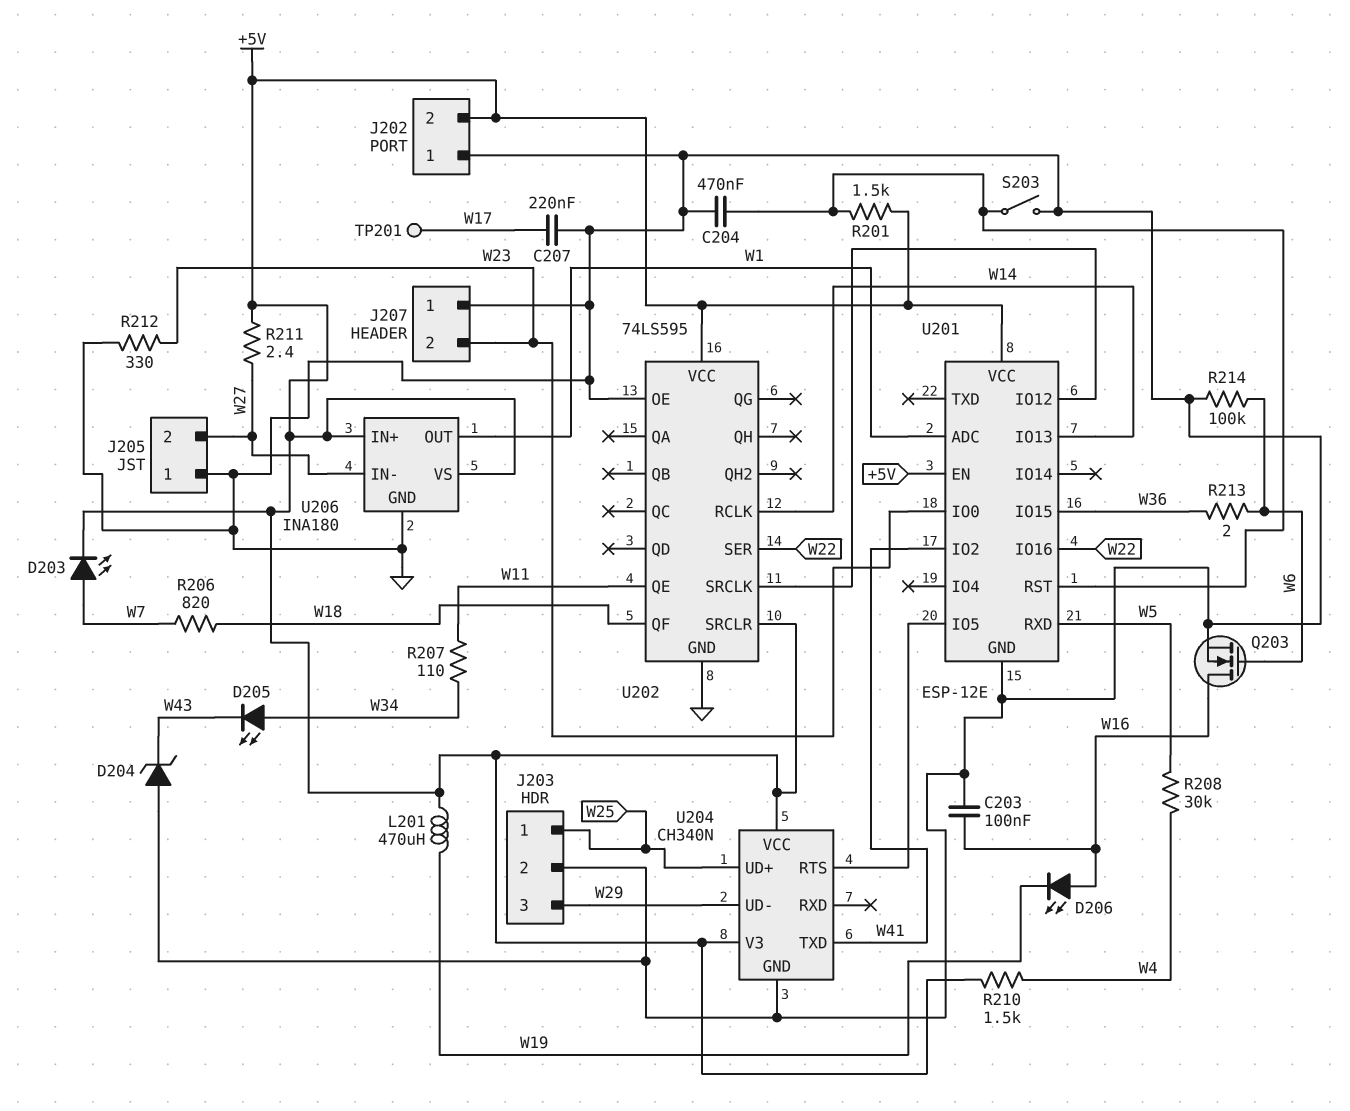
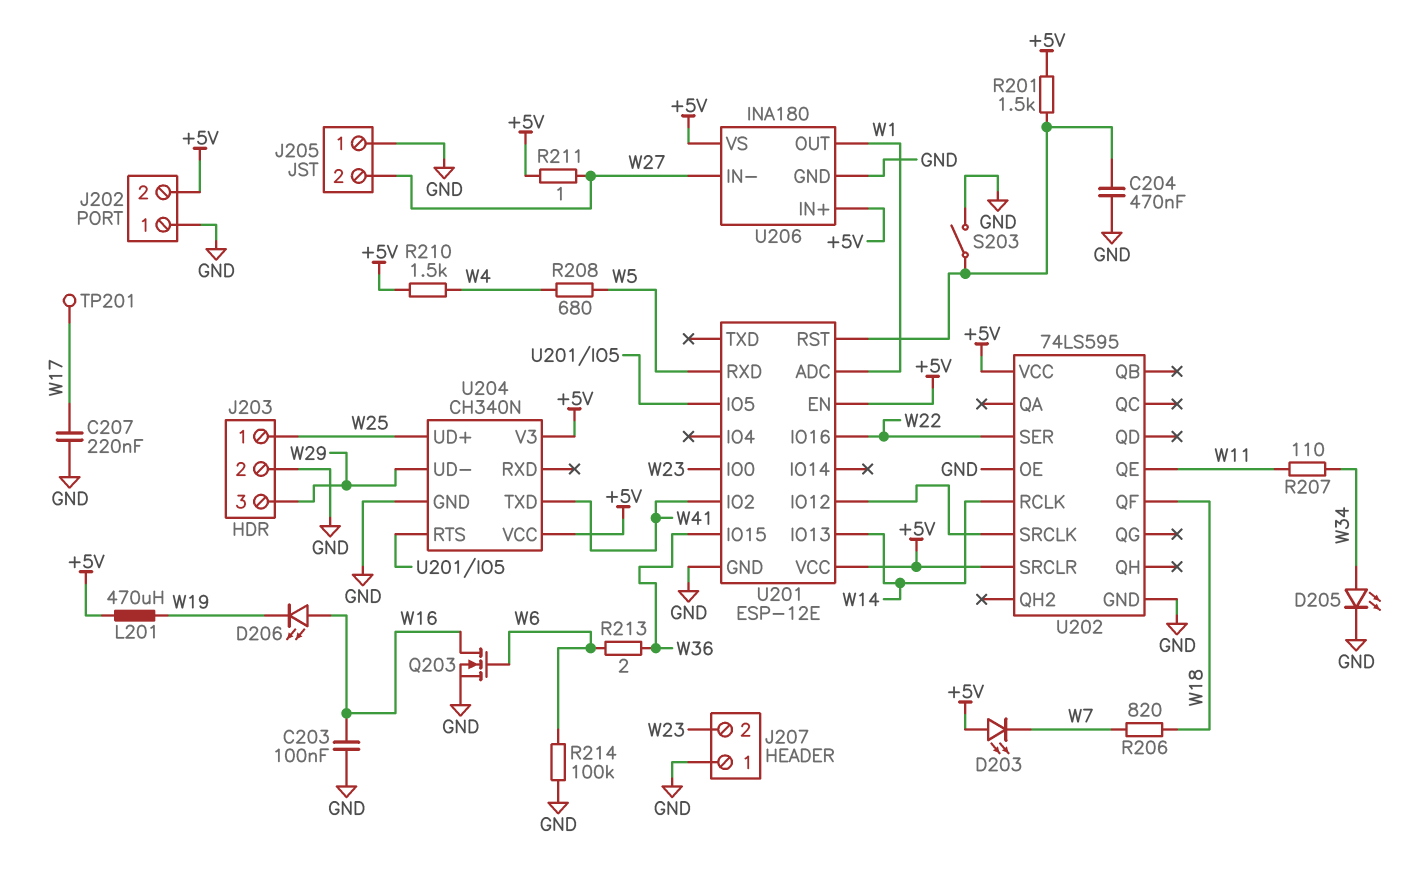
D203: LED (A W7, K +5V) -> LED (A +5V, K W7)
D204: zener (A GND, K W43) -> none
D205: LED (A W34, K W43) -> LED (A W34, K GND)
R208: 30k (W4, W5) -> 680 (W4, W5)
R211: 2.4 (+5V, W27) -> 1 (+5V, W27)
R212: 330 (GND, W23) -> none

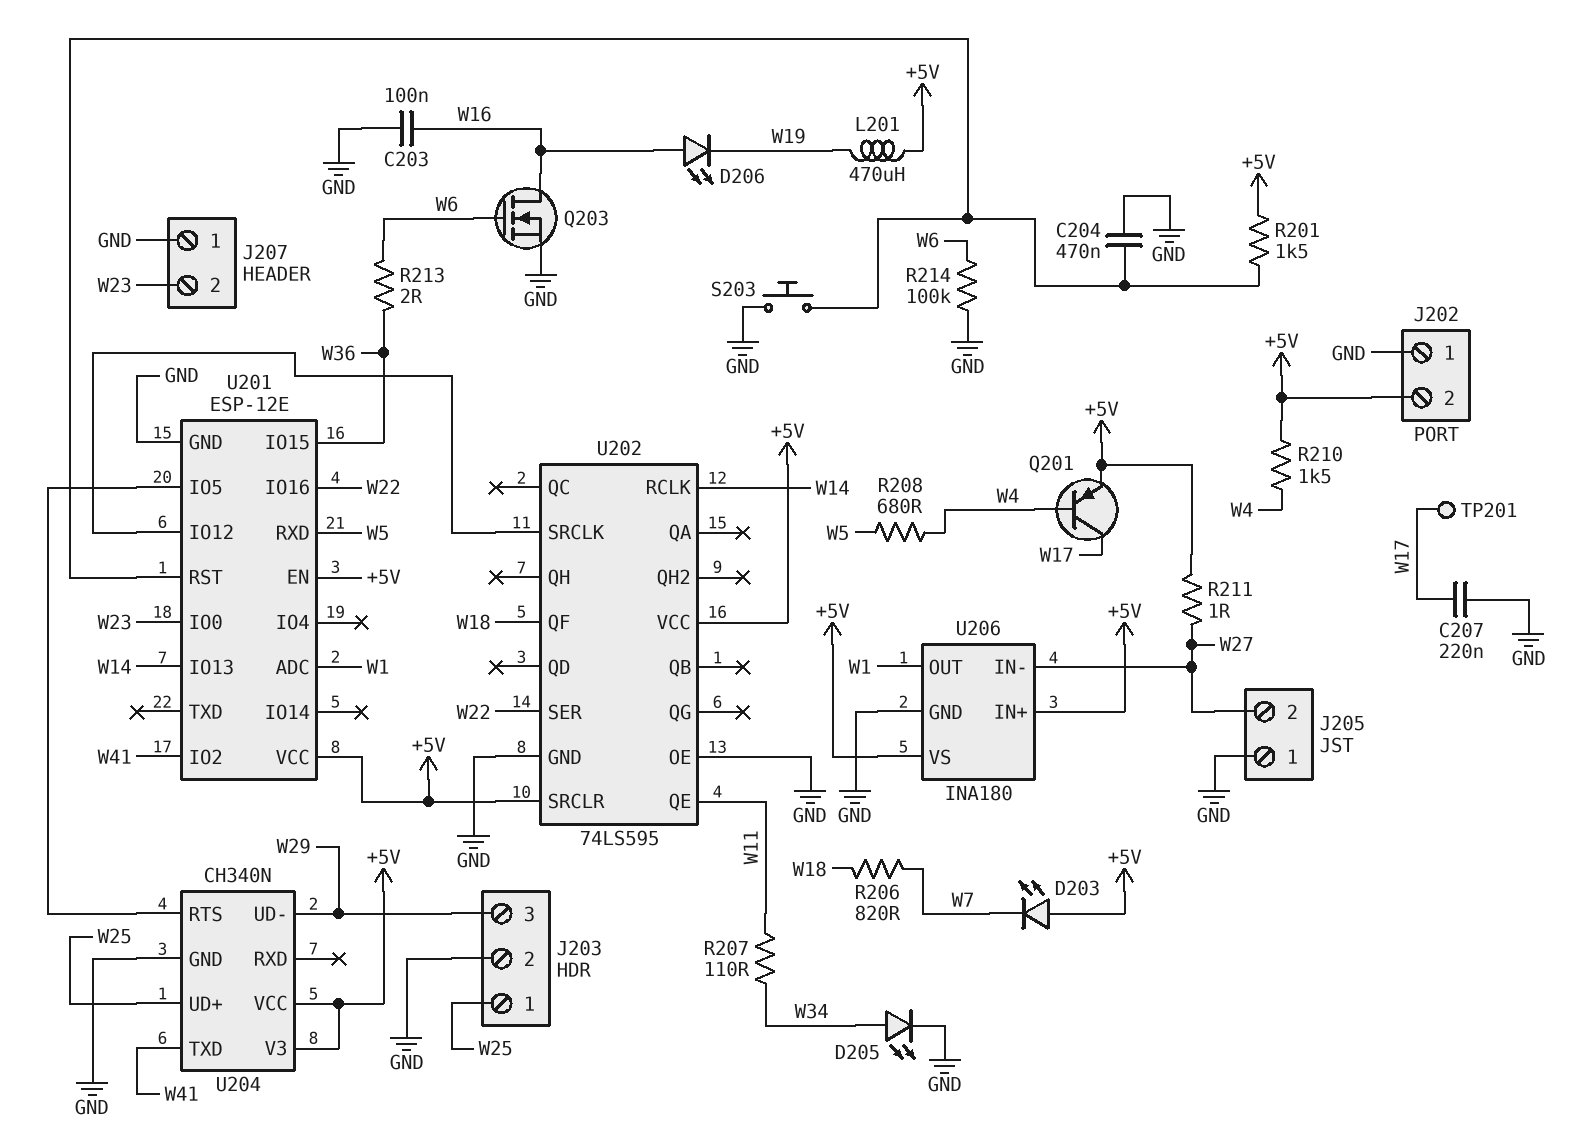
Q201: none -> PNP (B W4, C W17, E +5V)
S203: switch (GND, U201/RST) -> button (GND, U201/RST)

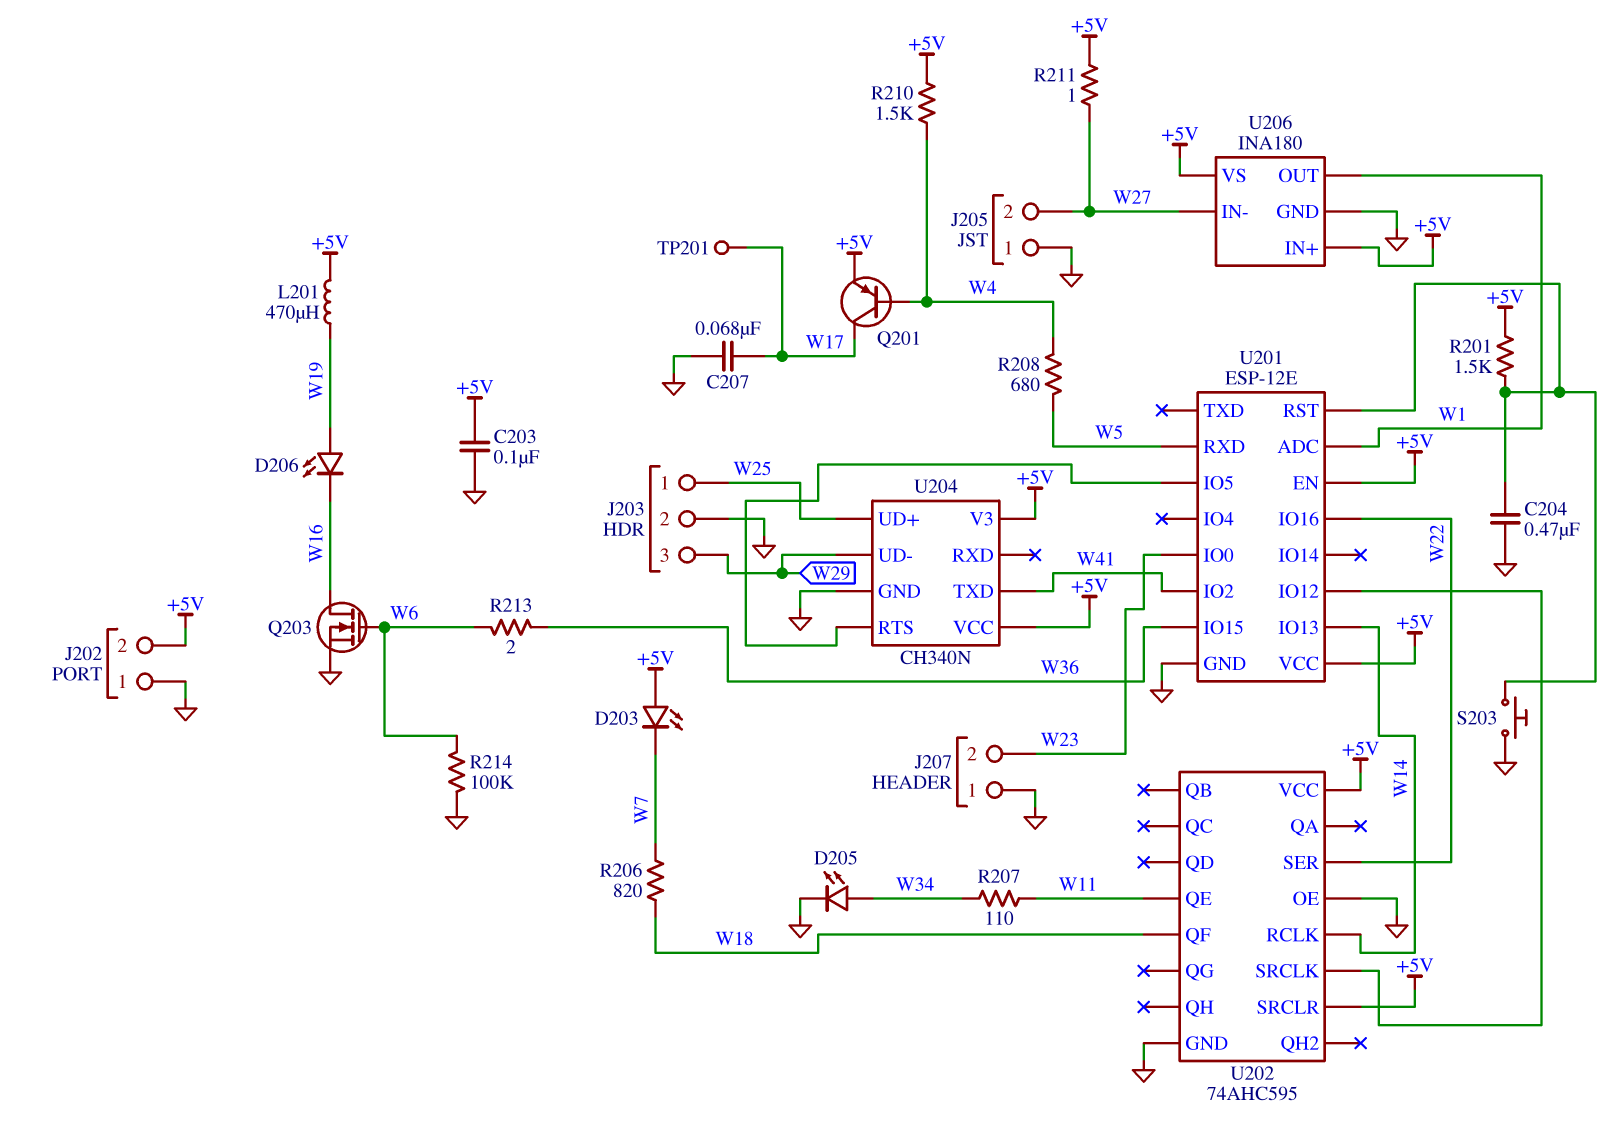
C203: 100nF (GND, W16) -> 100nF (+5V, GND)
C207: 220nF (GND, W17) -> 68nF (GND, W17)
D206: LED (A W16, K W19) -> LED (A W19, K W16)
U202: 74LS595 -> 74AHC595

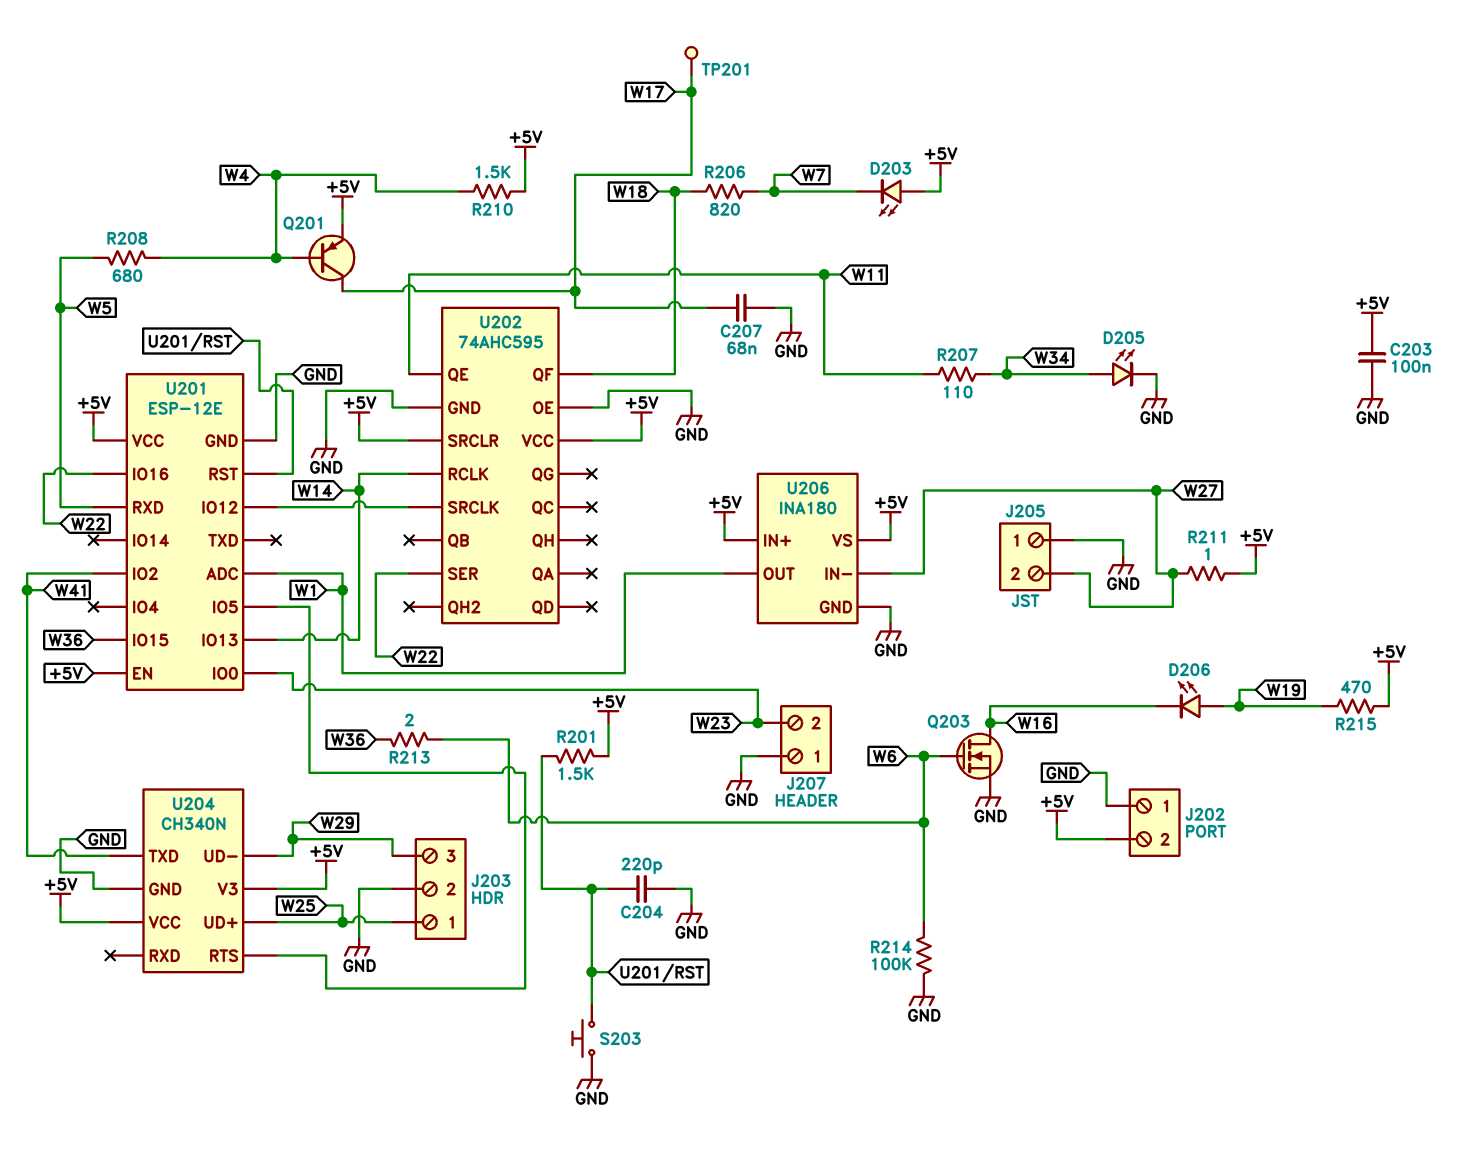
C204: 470nF (GND, U201/RST) -> 220pF (GND, U201/RST)
L201: 470uH (+5V, W19) -> none
R215: none -> 470 (+5V, W19)

